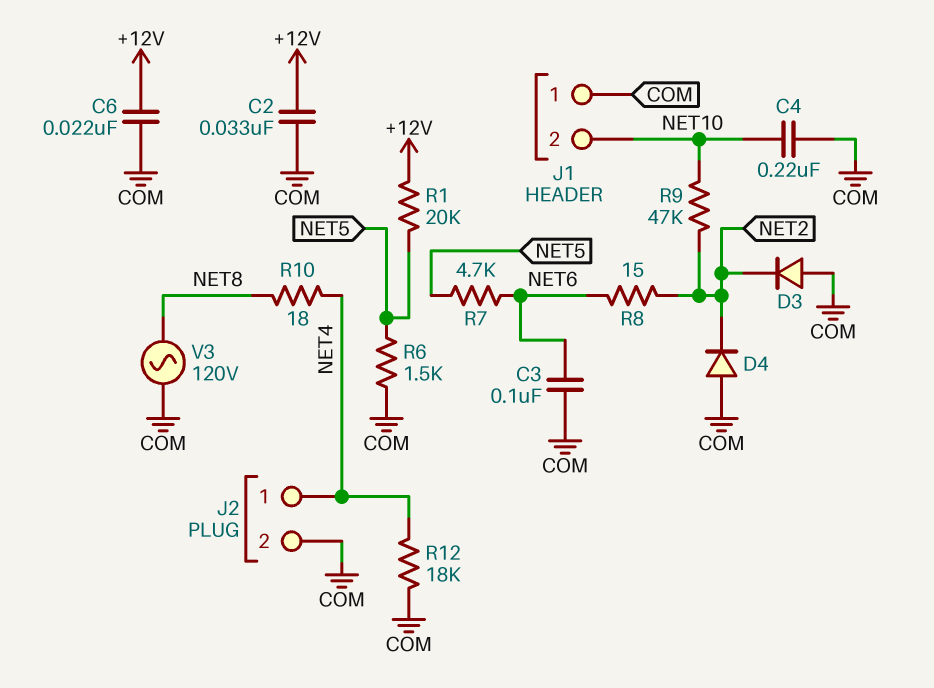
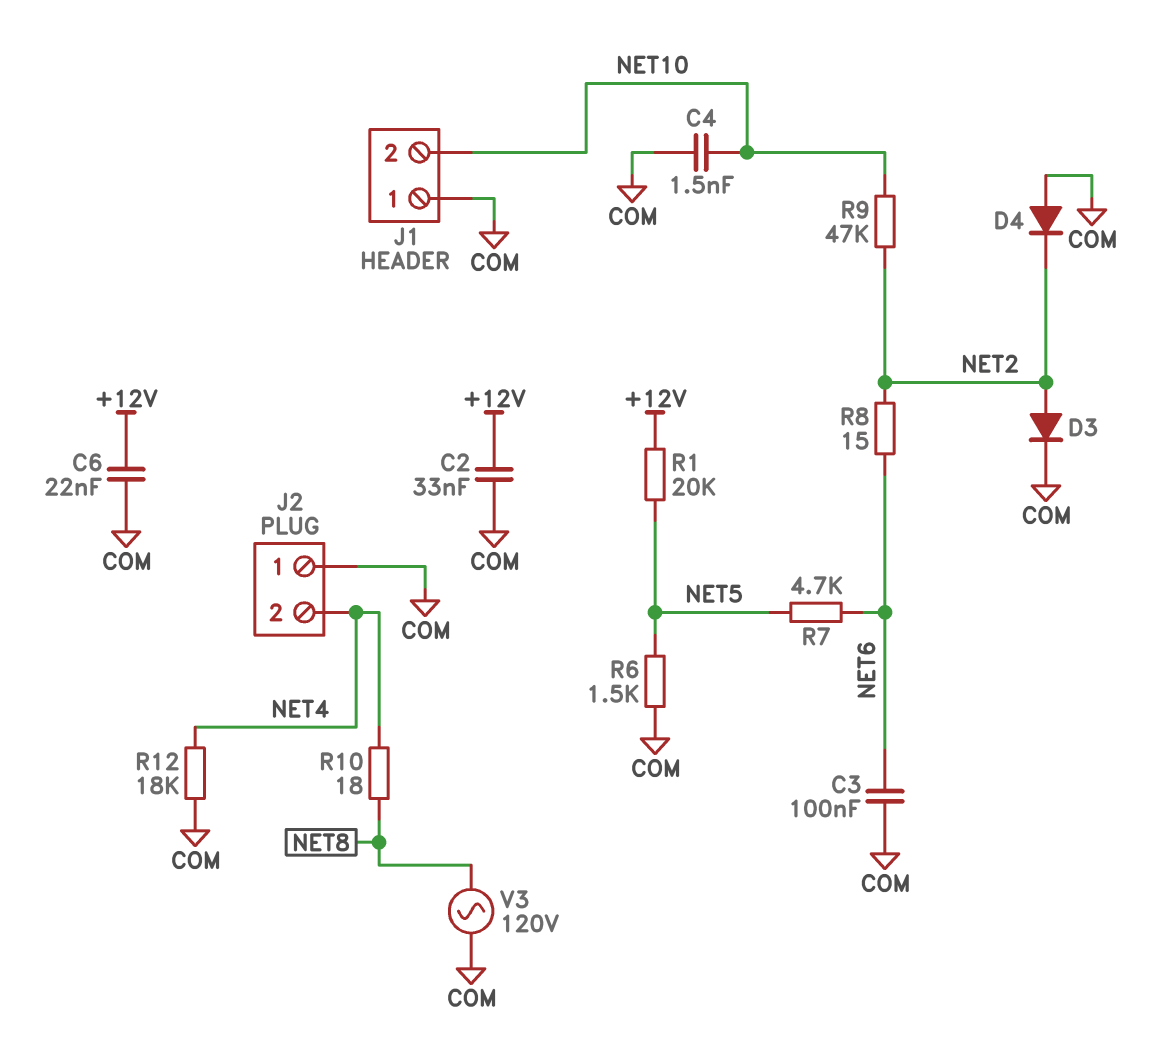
C4: 220nF (COM, NET10) -> 1.5nF (COM, NET10)
D3: diode (A COM, K NET2) -> diode (A NET2, K COM)
J2 pin 1: NET4 -> COM
J2 pin 2: COM -> NET4

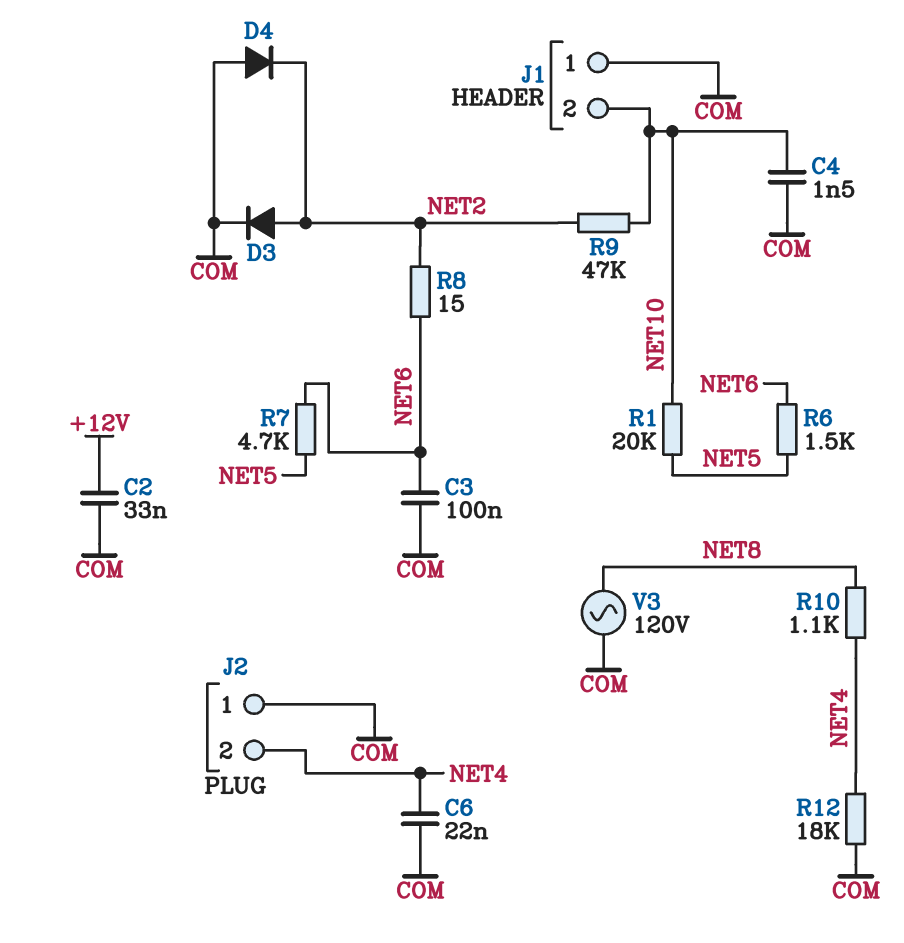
C6: 22nF (+12V, COM) -> 22nF (COM, NET4)
R1: 20k (+12V, NET5) -> 20k (NET5, NET10)
R6: 1.5k (COM, NET5) -> 1.5k (NET5, NET6)
R10: 18 (NET4, NET8) -> 1.1k (NET4, NET8)

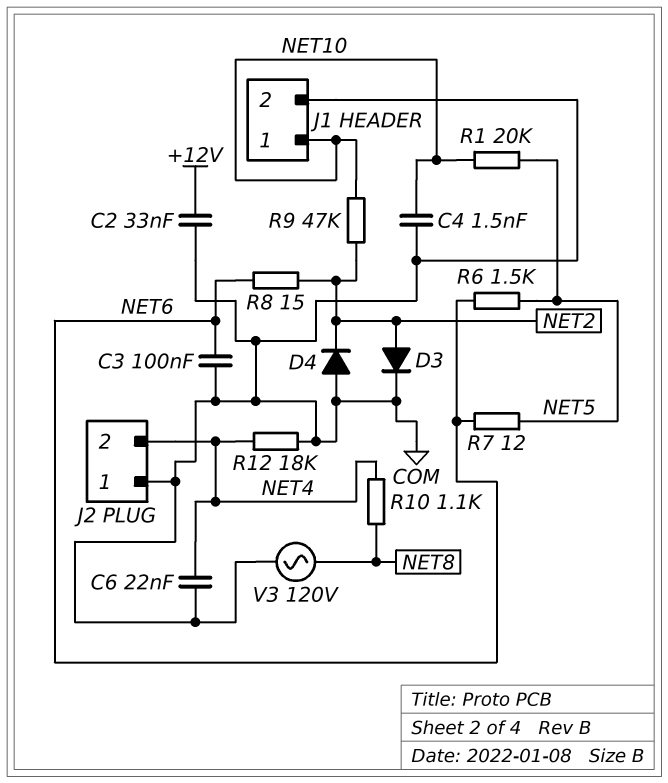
J1 pin 1: COM -> NET10
J1 pin 2: NET10 -> COM
R7: 4.7k (NET5, NET6) -> 12 (NET5, NET6)

